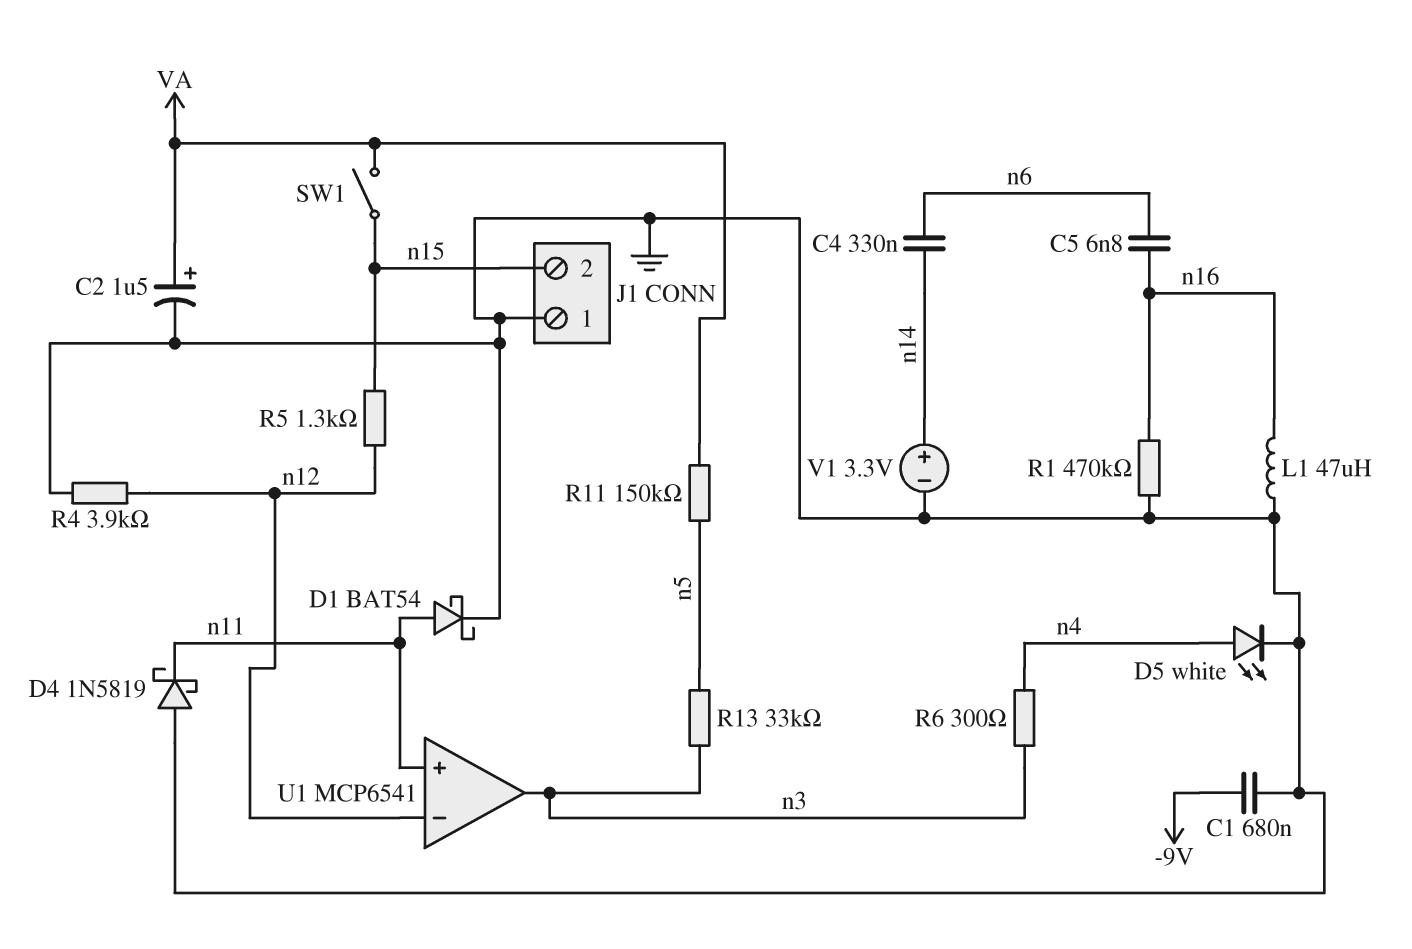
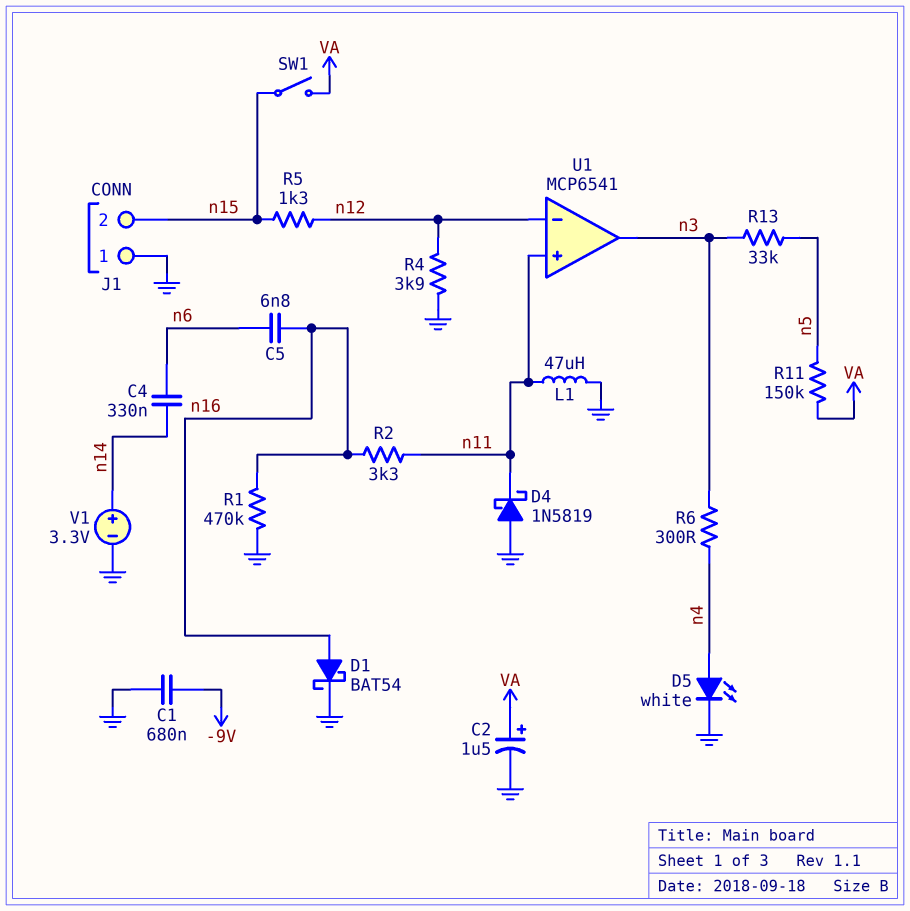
D1: schottky BAT54 (A n11, K GND) -> schottky BAT54 (A n16, K GND)
L1: 47uH (GND, n16) -> 47uH (GND, n11)
R2: none -> 3.3k (n11, n16)

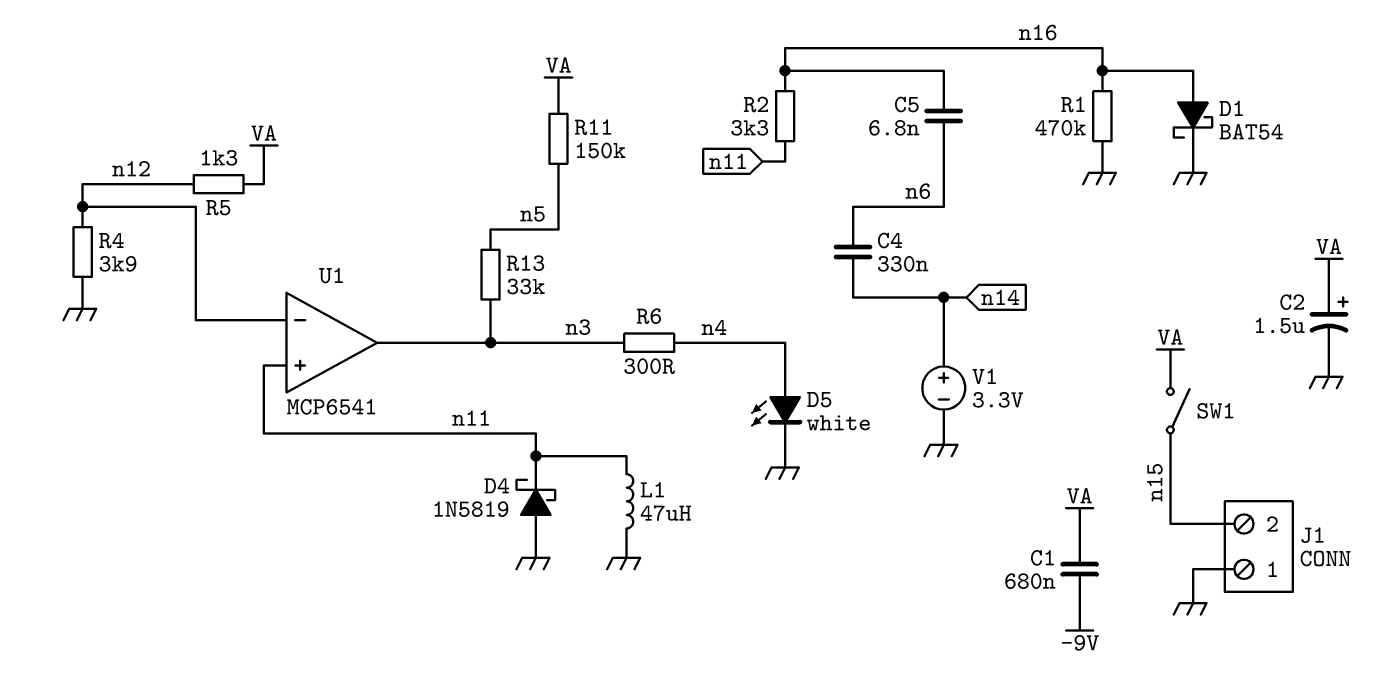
C1: 680nF (-9V, GND) -> 680nF (-9V, VA)
R5: 1.3k (n12, n15) -> 1.3k (VA, n12)

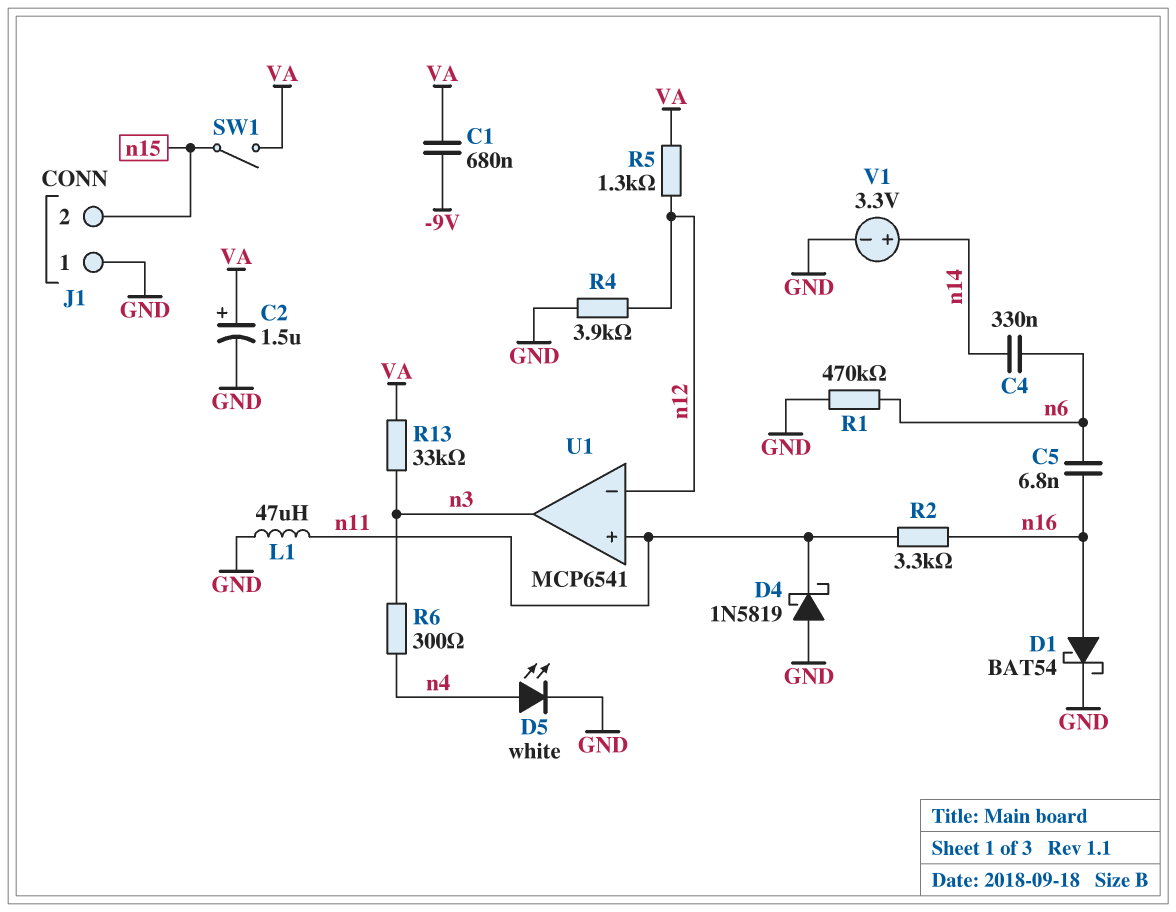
R1: 470k (GND, n16) -> 470k (GND, n6)
R11: 150k (VA, n5) -> none
R13: 33k (n3, n5) -> 33k (VA, n3)

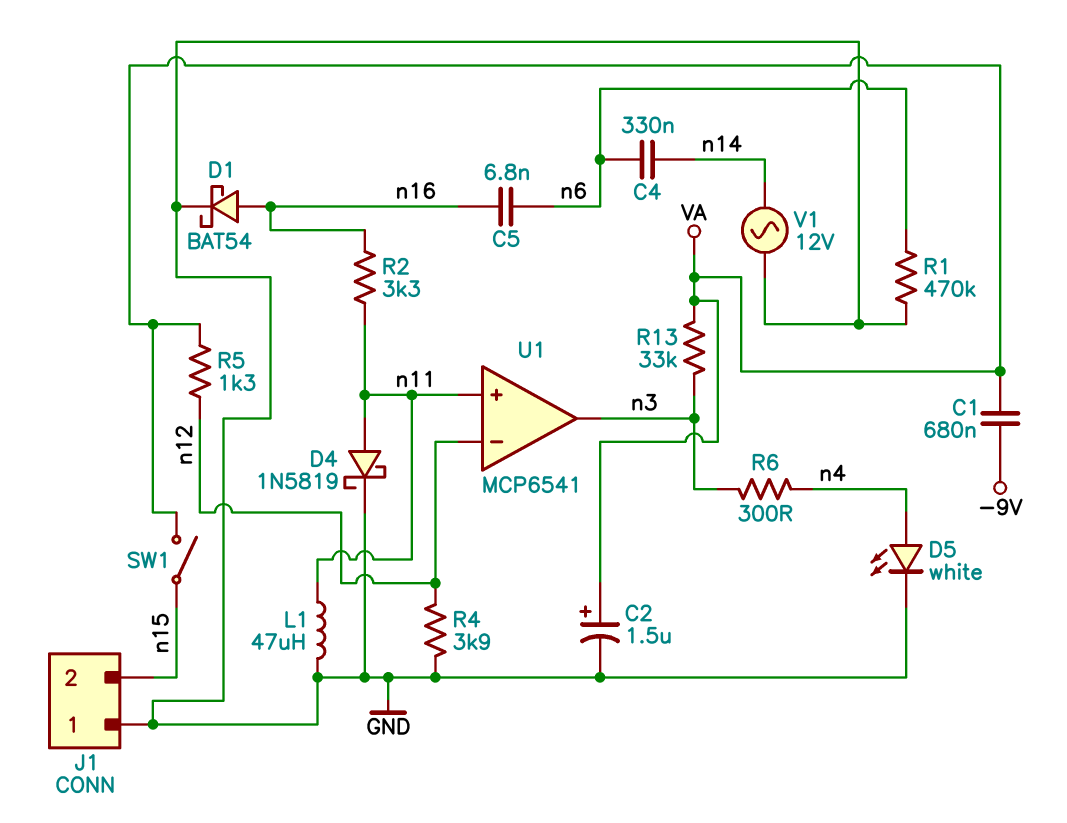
D4: schottky 1N5819 (A GND, K n11) -> schottky 1N5819 (A n11, K GND)
V1: 3.3V (plus n14, minus GND) -> AC 12V (GND, n14)

